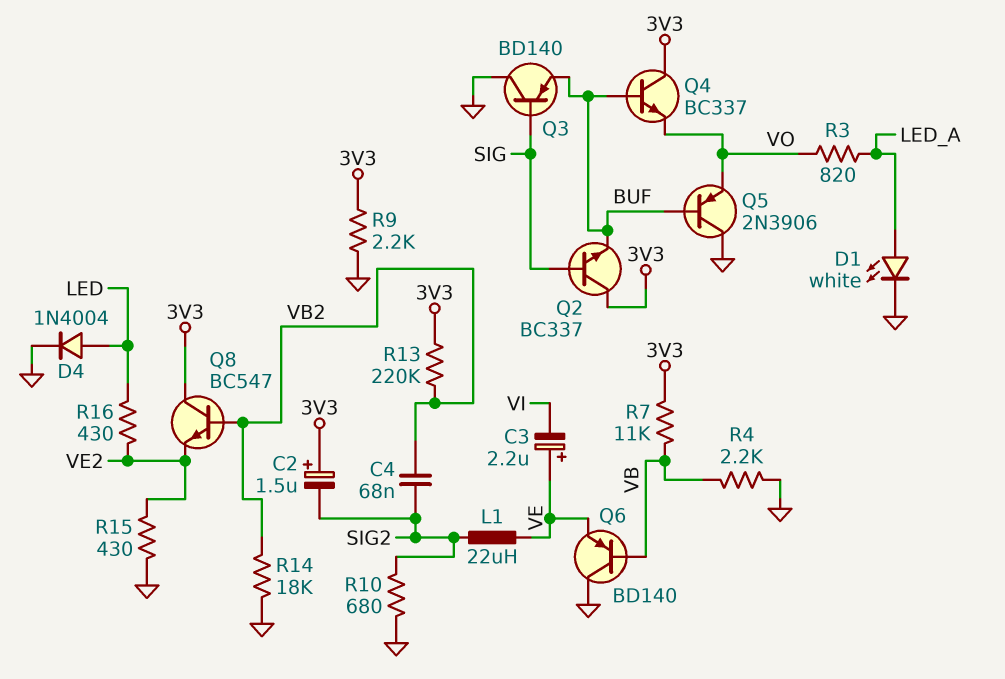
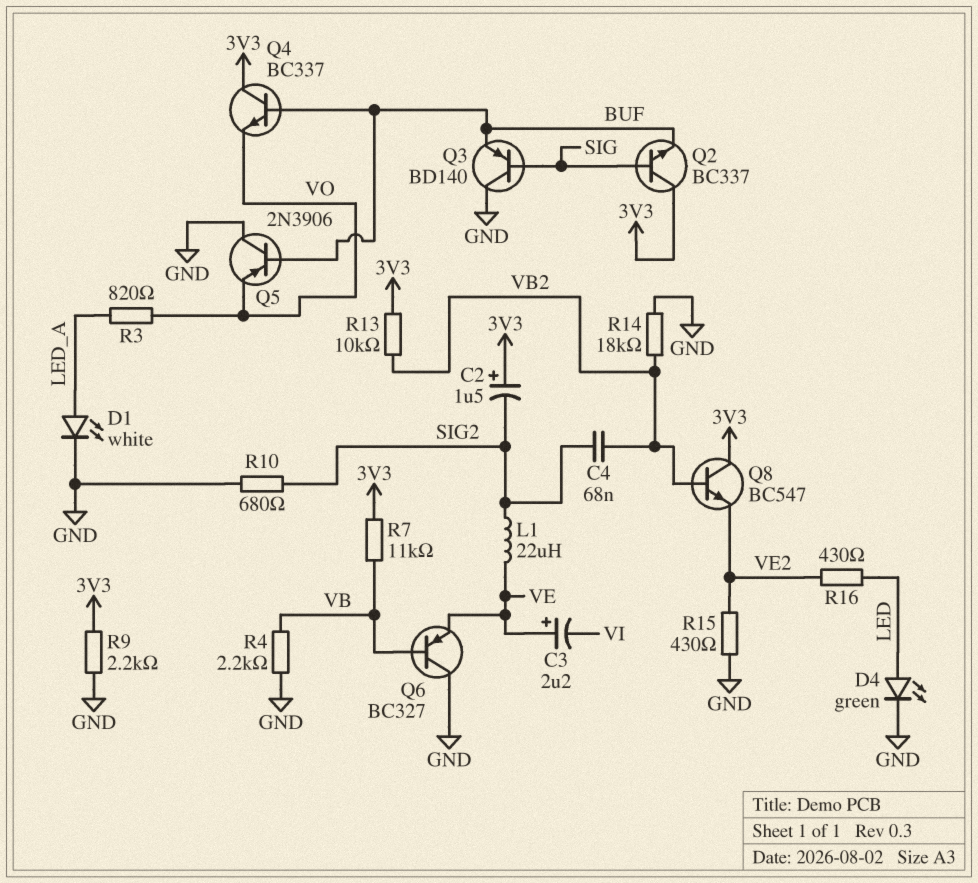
D4: diode 1N4004 (A LED, K GND) -> LED green (A LED, K GND)
Q6: PNP BD140 (B VB, C GND, E VE) -> PNP BC327 (B VB, C GND, E VE)
R13: 220k (3V3, VB2) -> 10k (3V3, VB2)

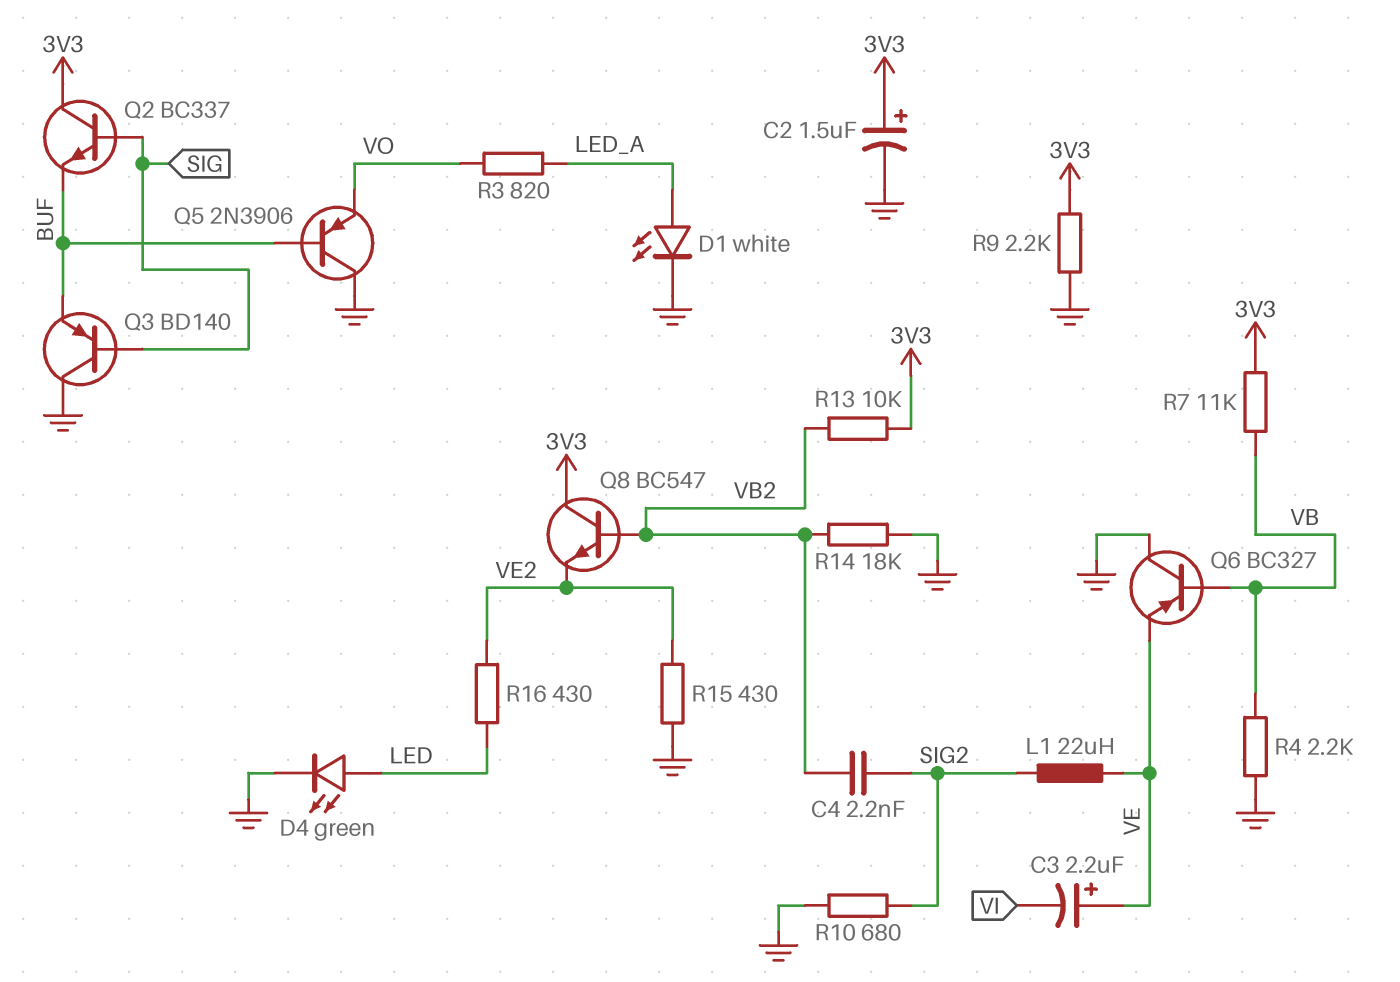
C2: 1.5uF (plus 3V3, minus SIG2) -> 1.5uF (plus 3V3, minus GND)
C4: 68nF (SIG2, VB2) -> 2.2nF (SIG2, VB2)
Q4: NPN BC337 (B BUF, C 3V3, E VO) -> none

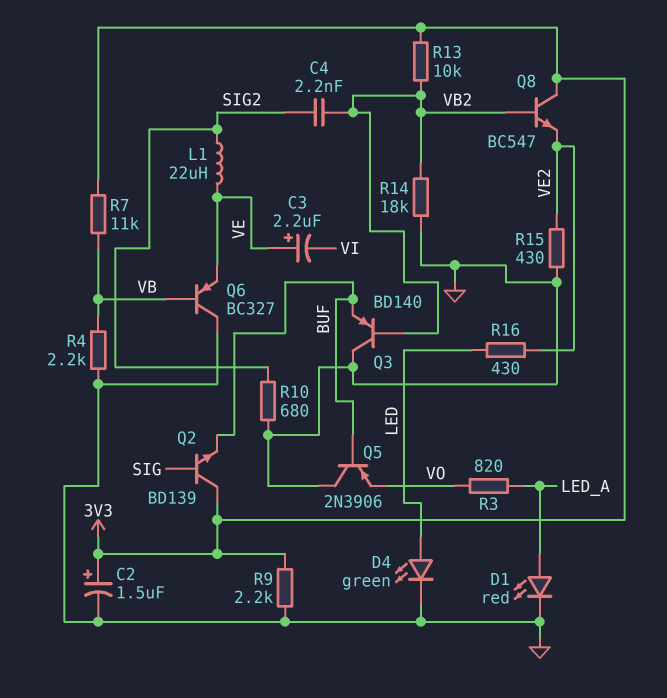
D1: LED white (A LED_A, K GND) -> LED red (A LED_A, K GND)
Q2: NPN BC337 (B SIG, C 3V3, E BUF) -> NPN BD139 (B SIG, C 3V3, E BUF)
Q3: PNP BD140 (B SIG, C GND, E BUF) -> PNP BD140 (B VB2, C GND, E BUF)

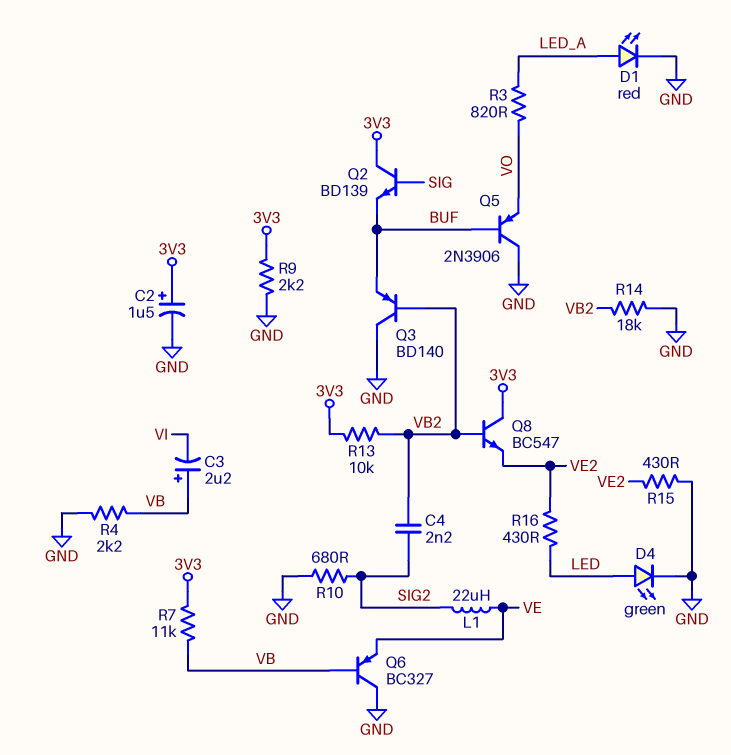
C3: 2.2uF (plus VE, minus VI) -> 2.2uF (plus VB, minus VI)

